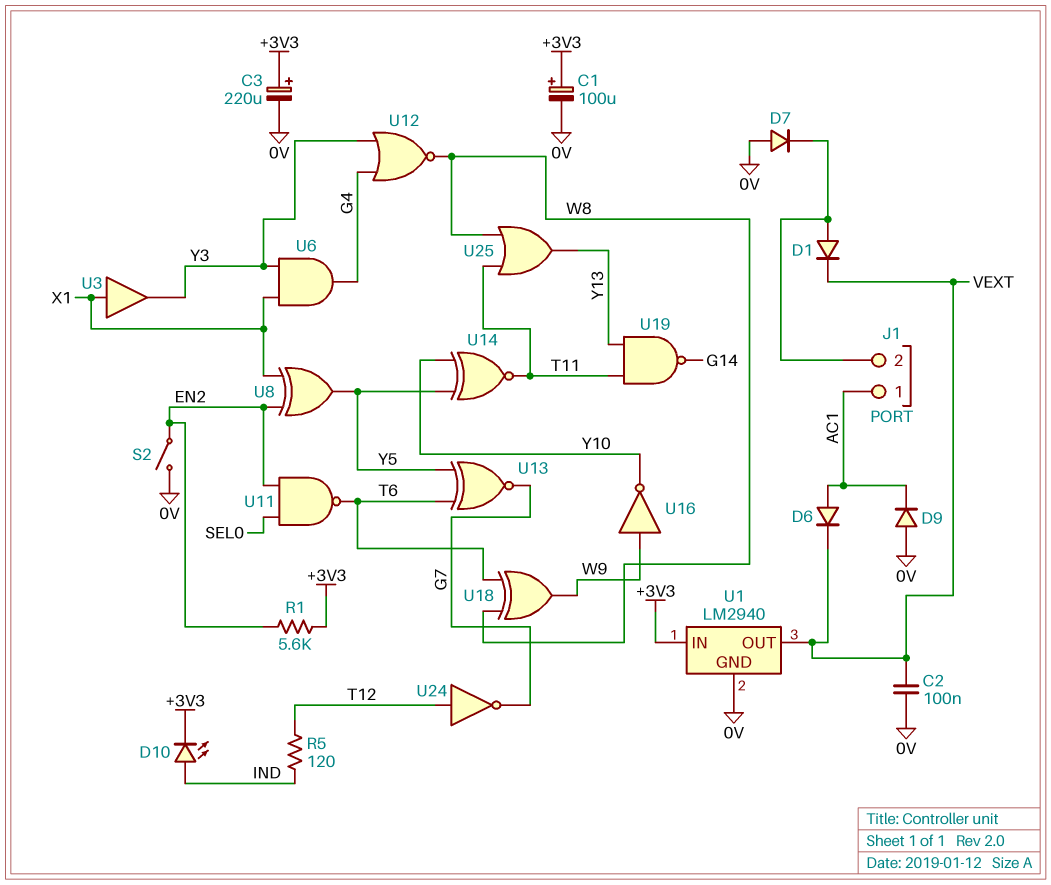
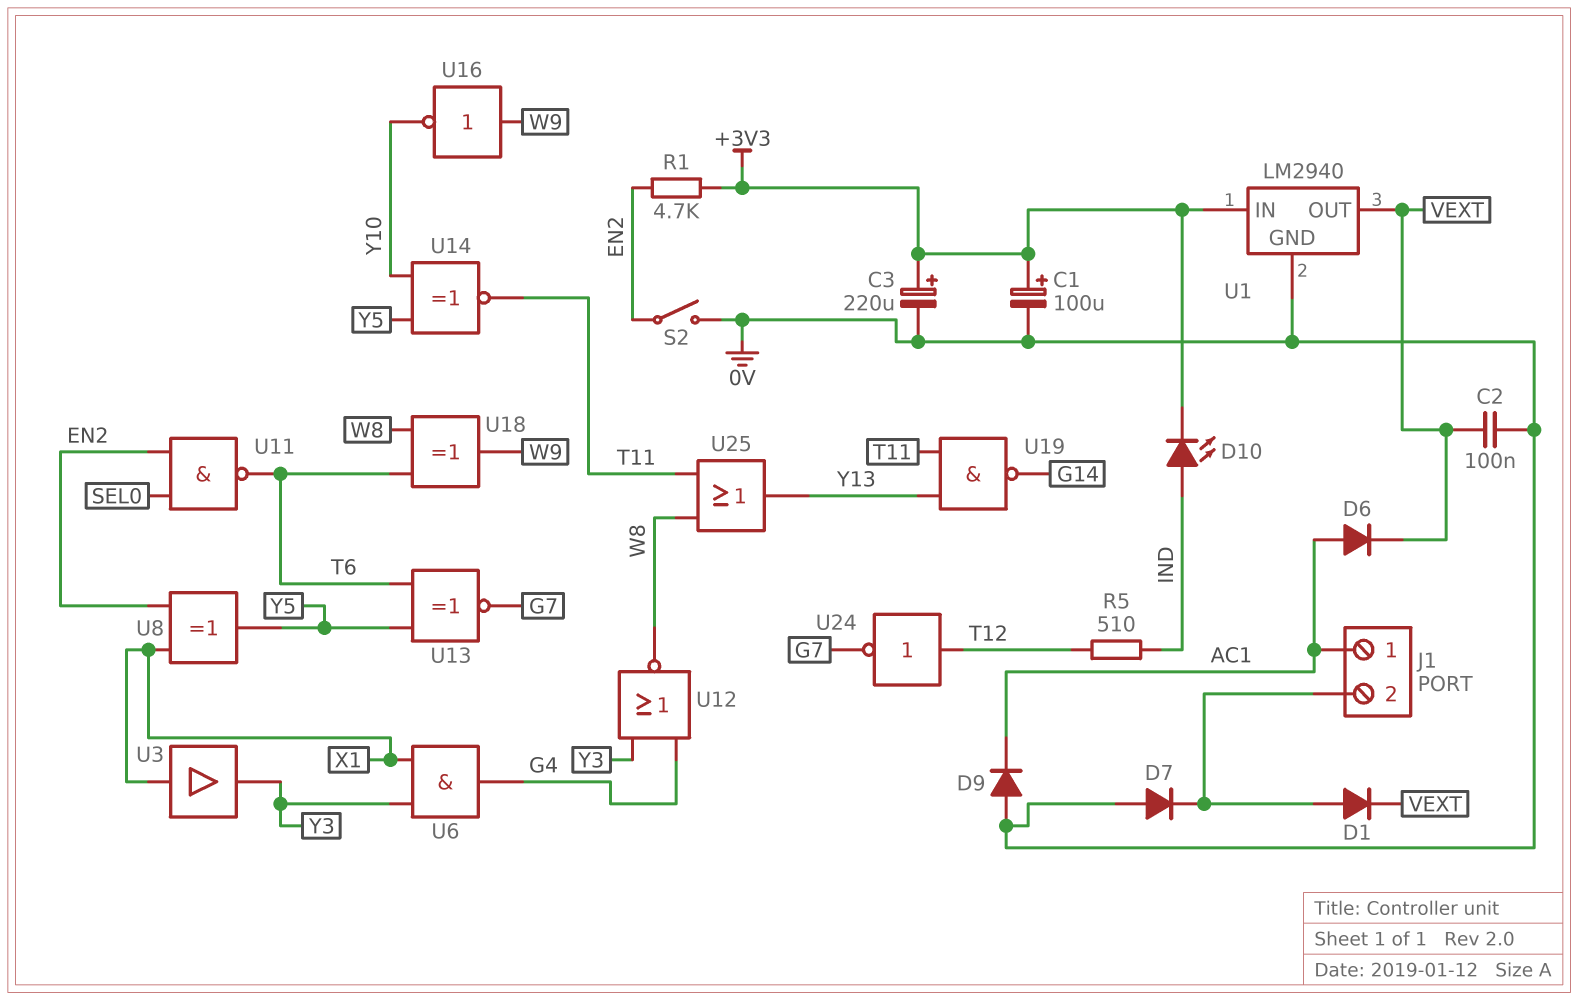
R1: 5.6k (+3V3, EN2) -> 4.7k (+3V3, EN2)
R5: 120 (IND, T12) -> 510 (IND, T12)

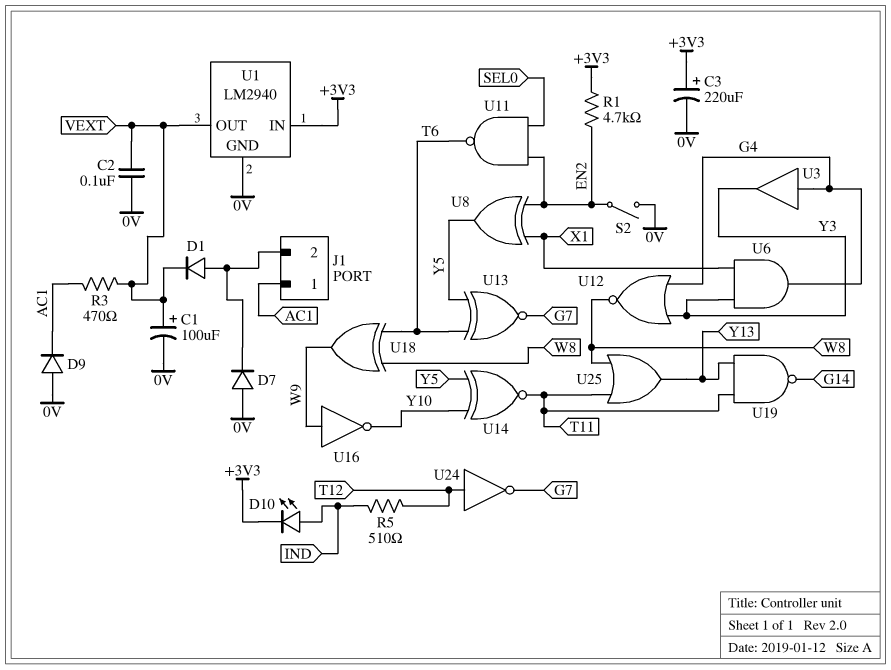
C1: 100uF (plus +3V3, minus 0V) -> 100uF (plus VEXT, minus 0V)
D6: diode (A AC1, K VEXT) -> none
R3: none -> 470 (AC1, VEXT)
U3: buffer (in X1, out Y3) -> buffer (in G4, out Y3)

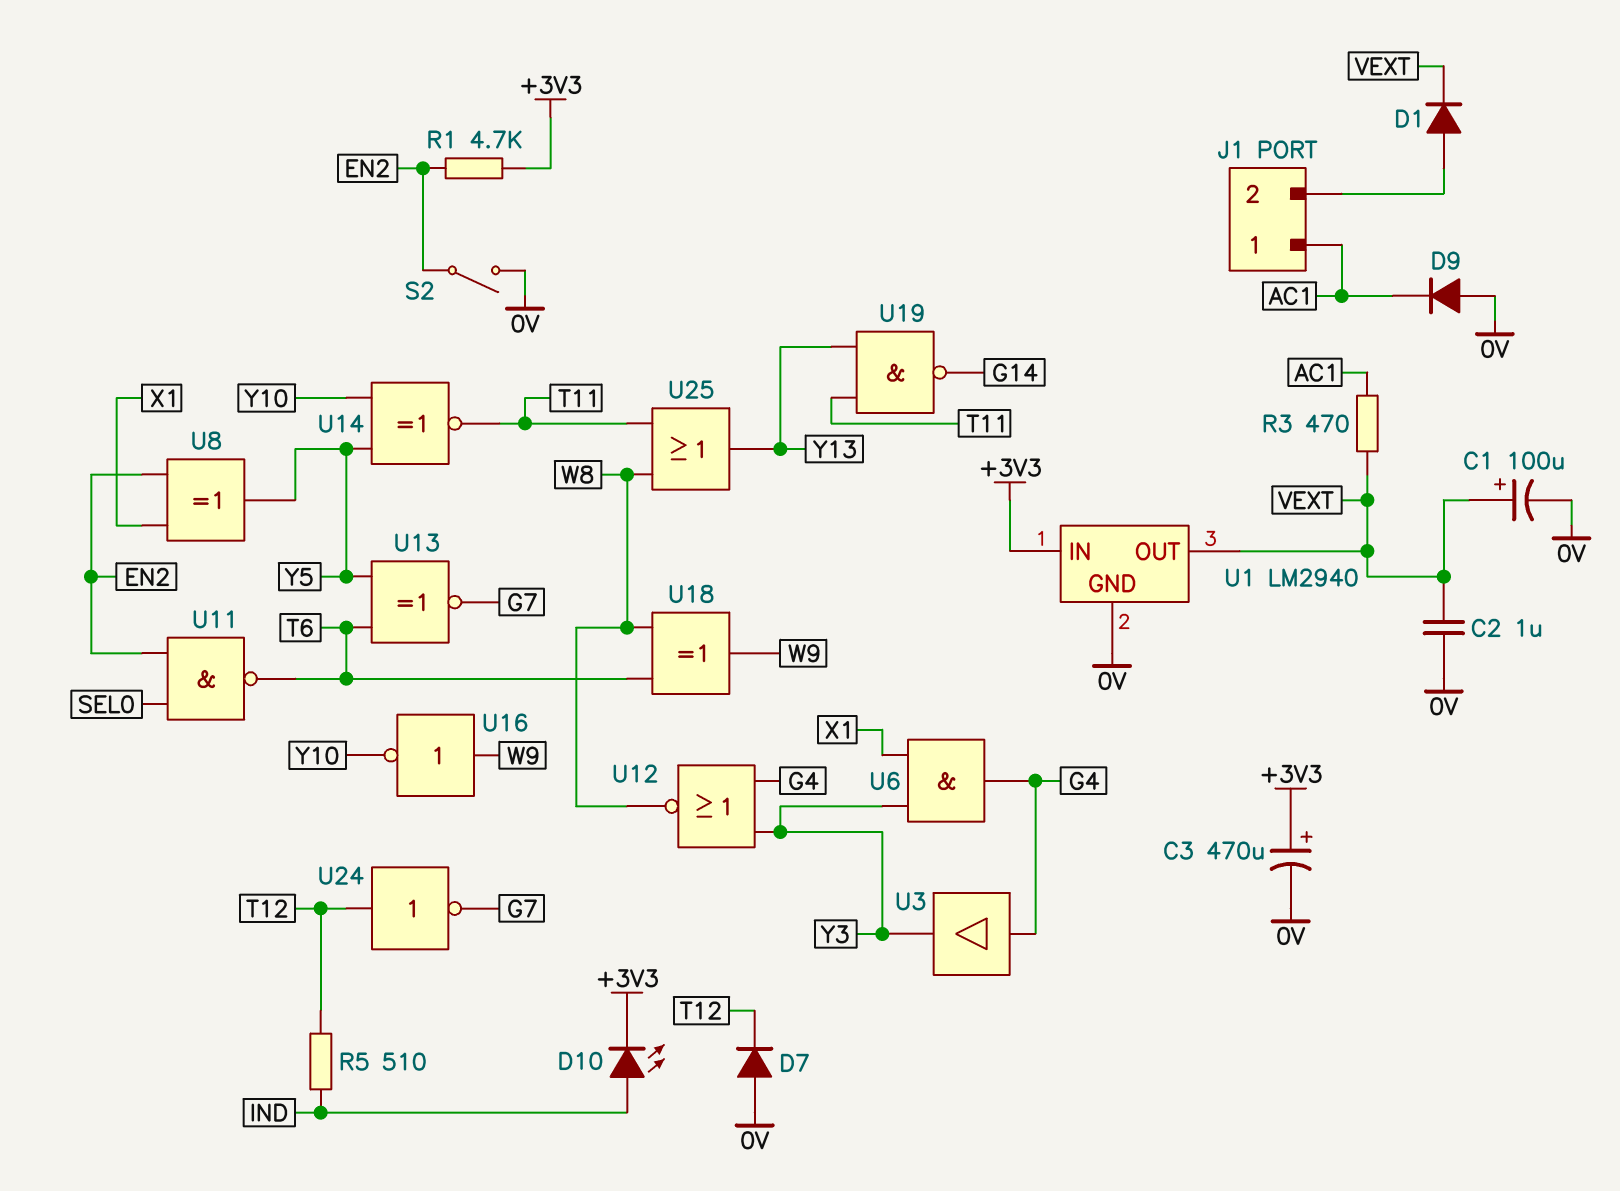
C2: 100nF (0V, VEXT) -> 1uF (0V, VEXT)
C3: 220uF (plus +3V3, minus 0V) -> 470uF (plus +3V3, minus 0V)
D7: diode (A 0V, K J1/2) -> diode (A 0V, K T12)

